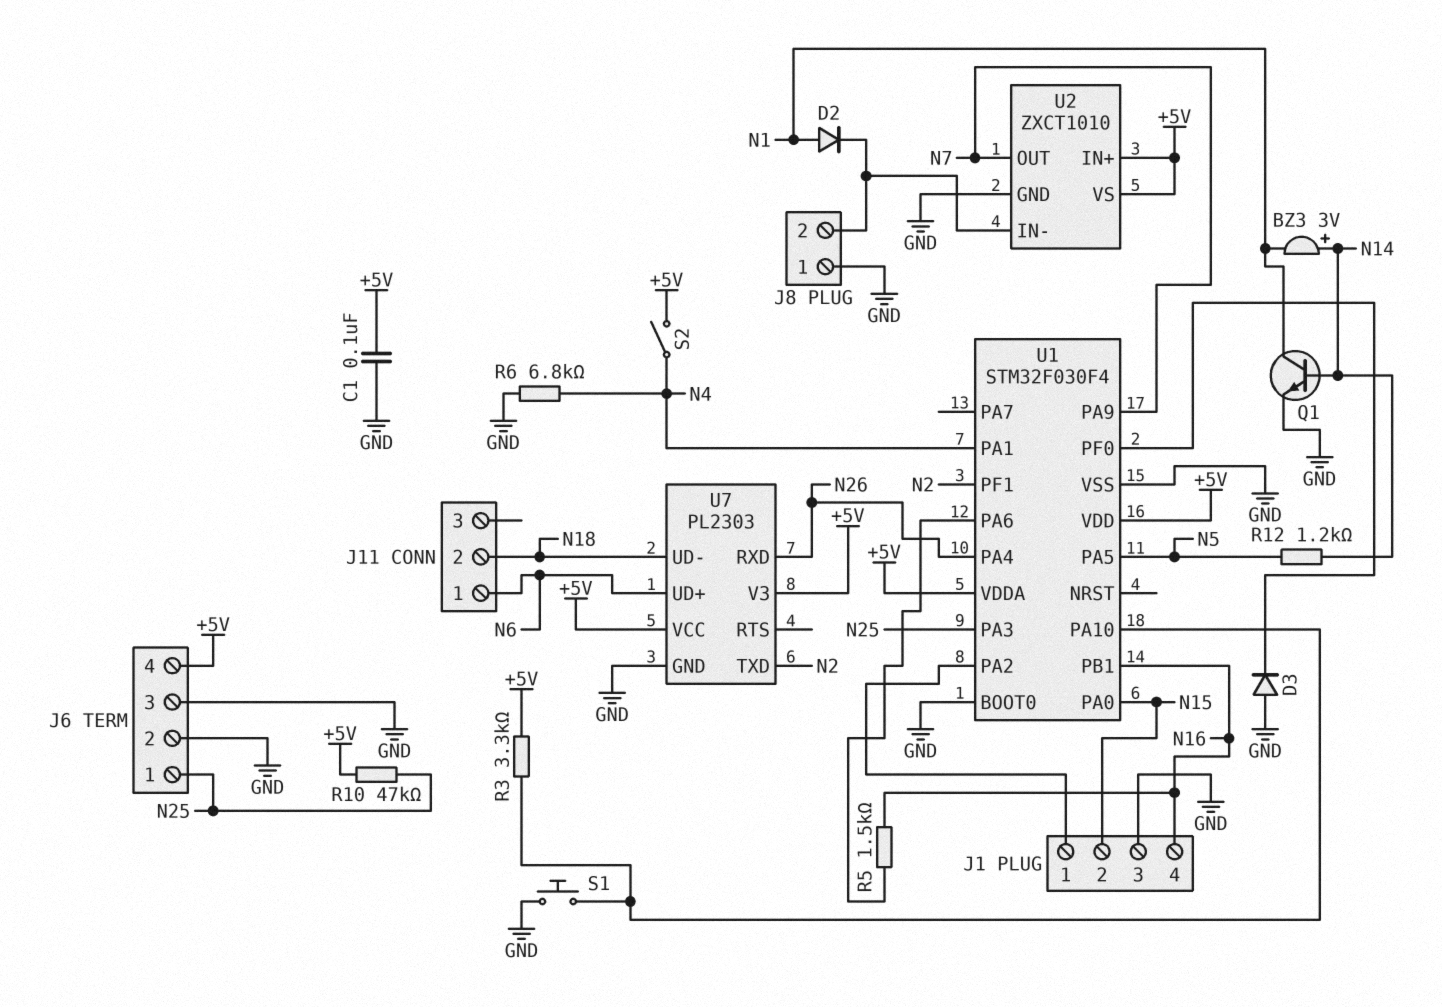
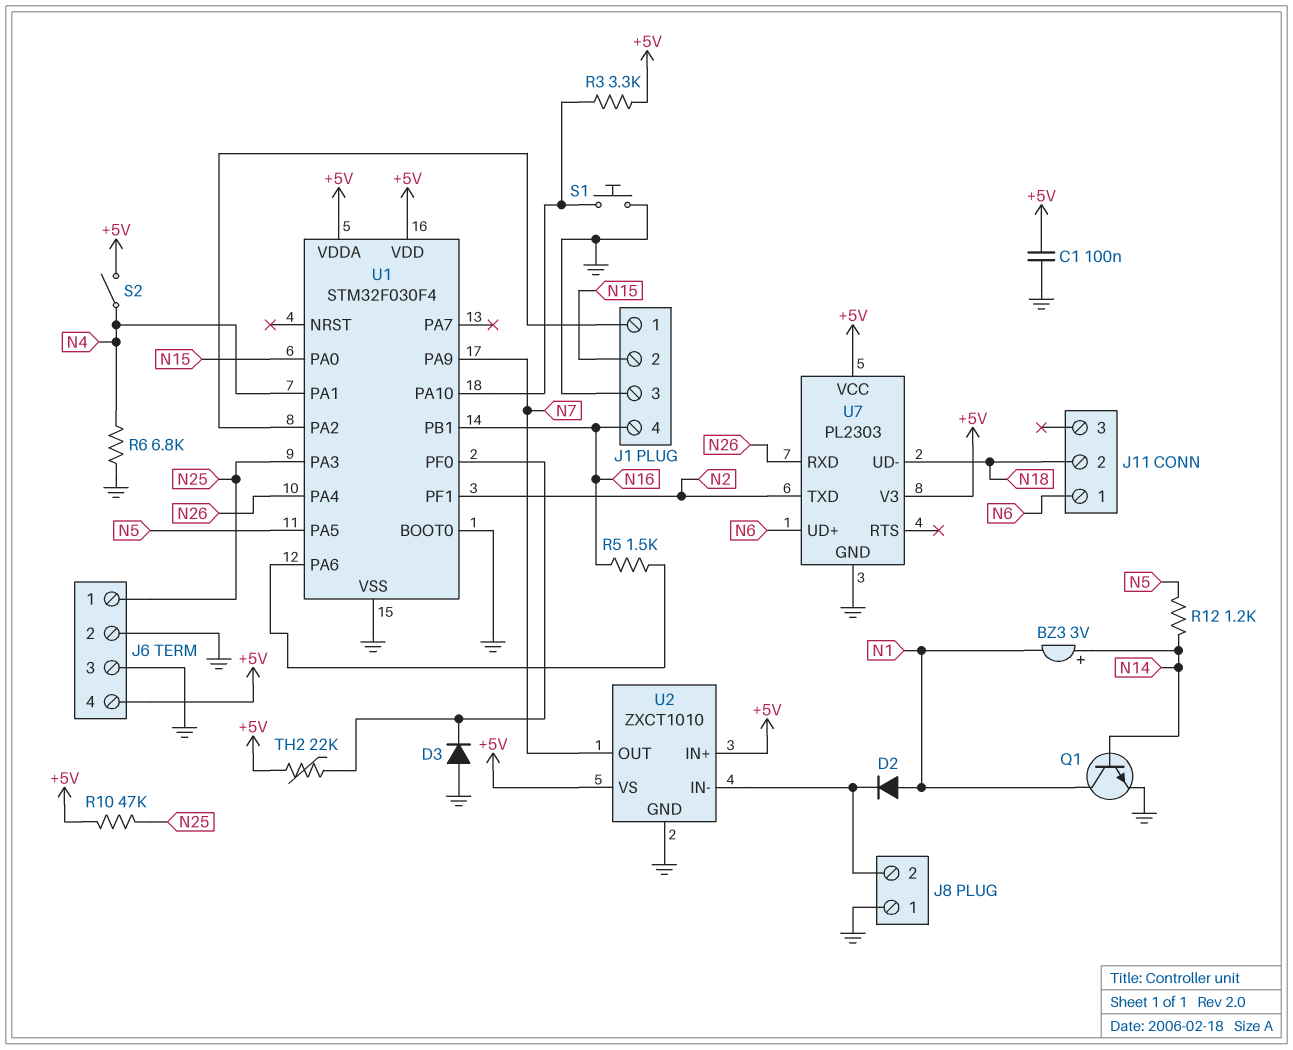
TH2: none -> 22k (+5V, U1/PF0)

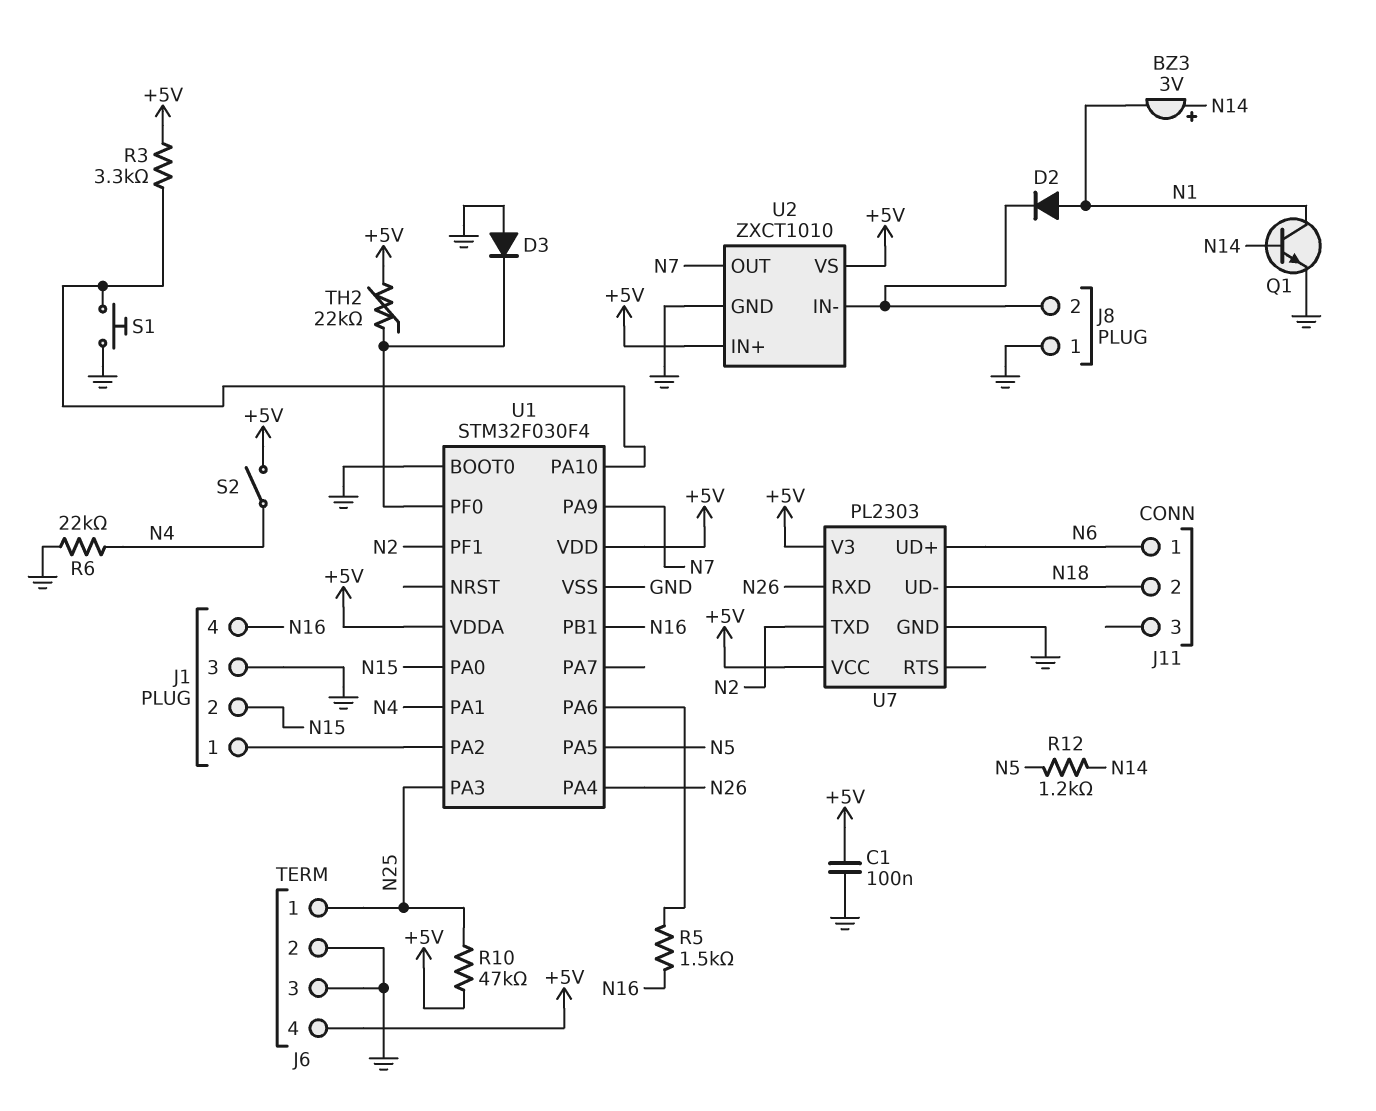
R6: 6.8k (GND, N4) -> 22k (GND, N4)

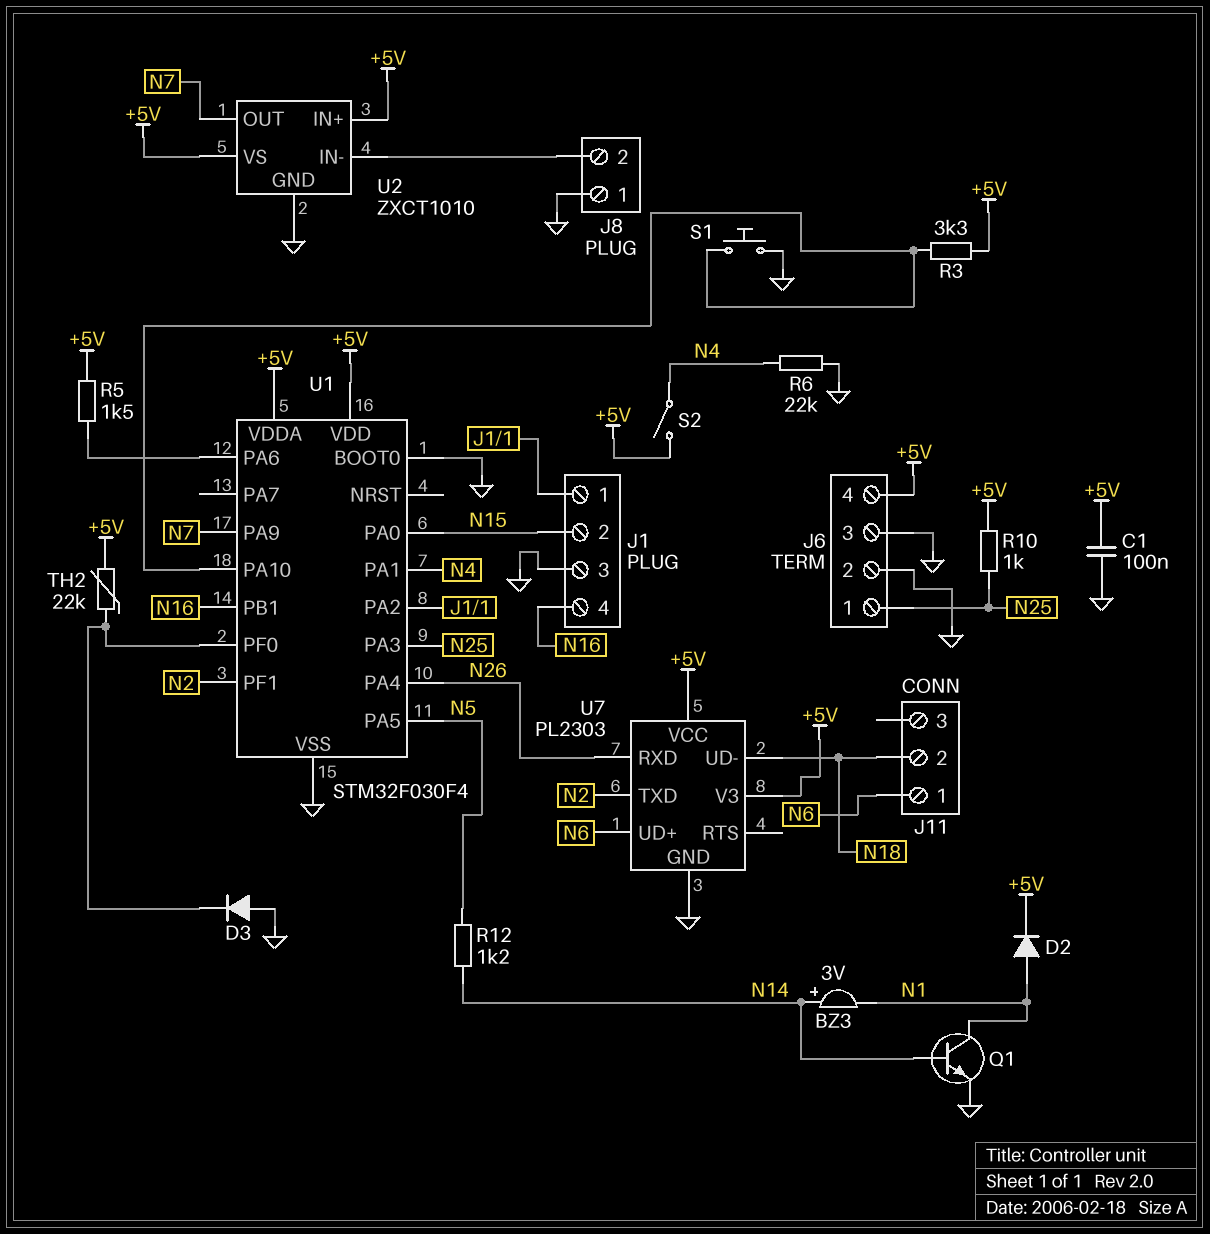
D2: diode (A N1, K J8/2) -> diode (A N1, K +5V)
R5: 1.5k (N16, U1/PA6) -> 1.5k (+5V, U1/PA6)
R10: 47k (+5V, N25) -> 1k (+5V, N25)

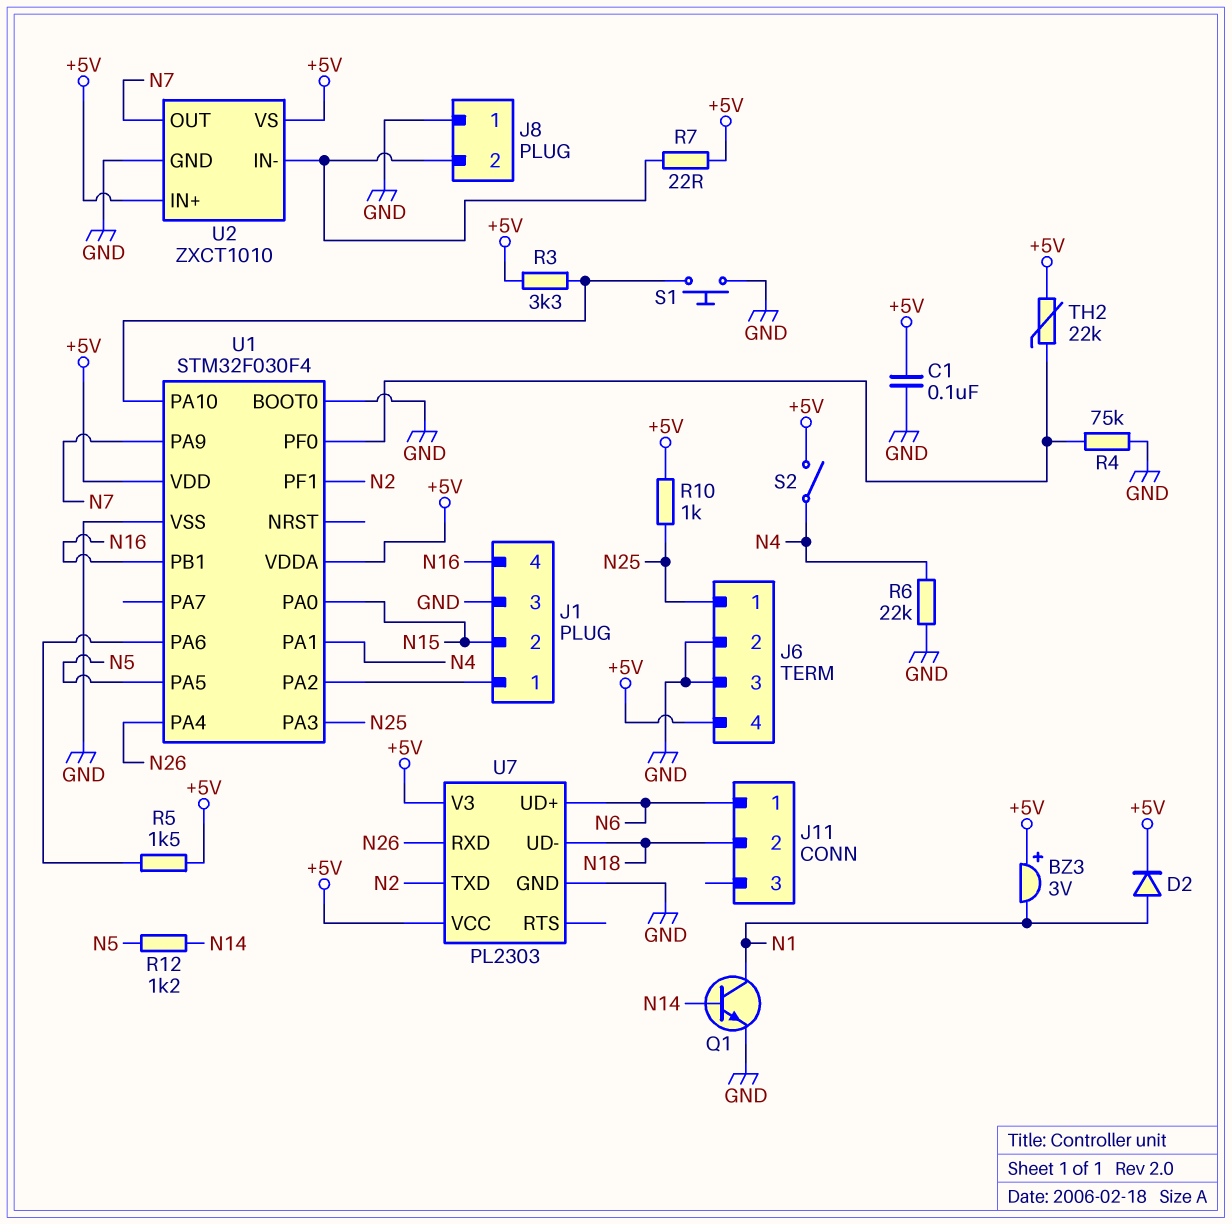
BZ3: buzzer 3V (plus N14, minus N1) -> buzzer 3V (plus +5V, minus N1)
D3: diode (A GND, K U1/PF0) -> none
R4: none -> 75k (GND, U1/PF0)
R7: none -> 22 (+5V, J8/2)

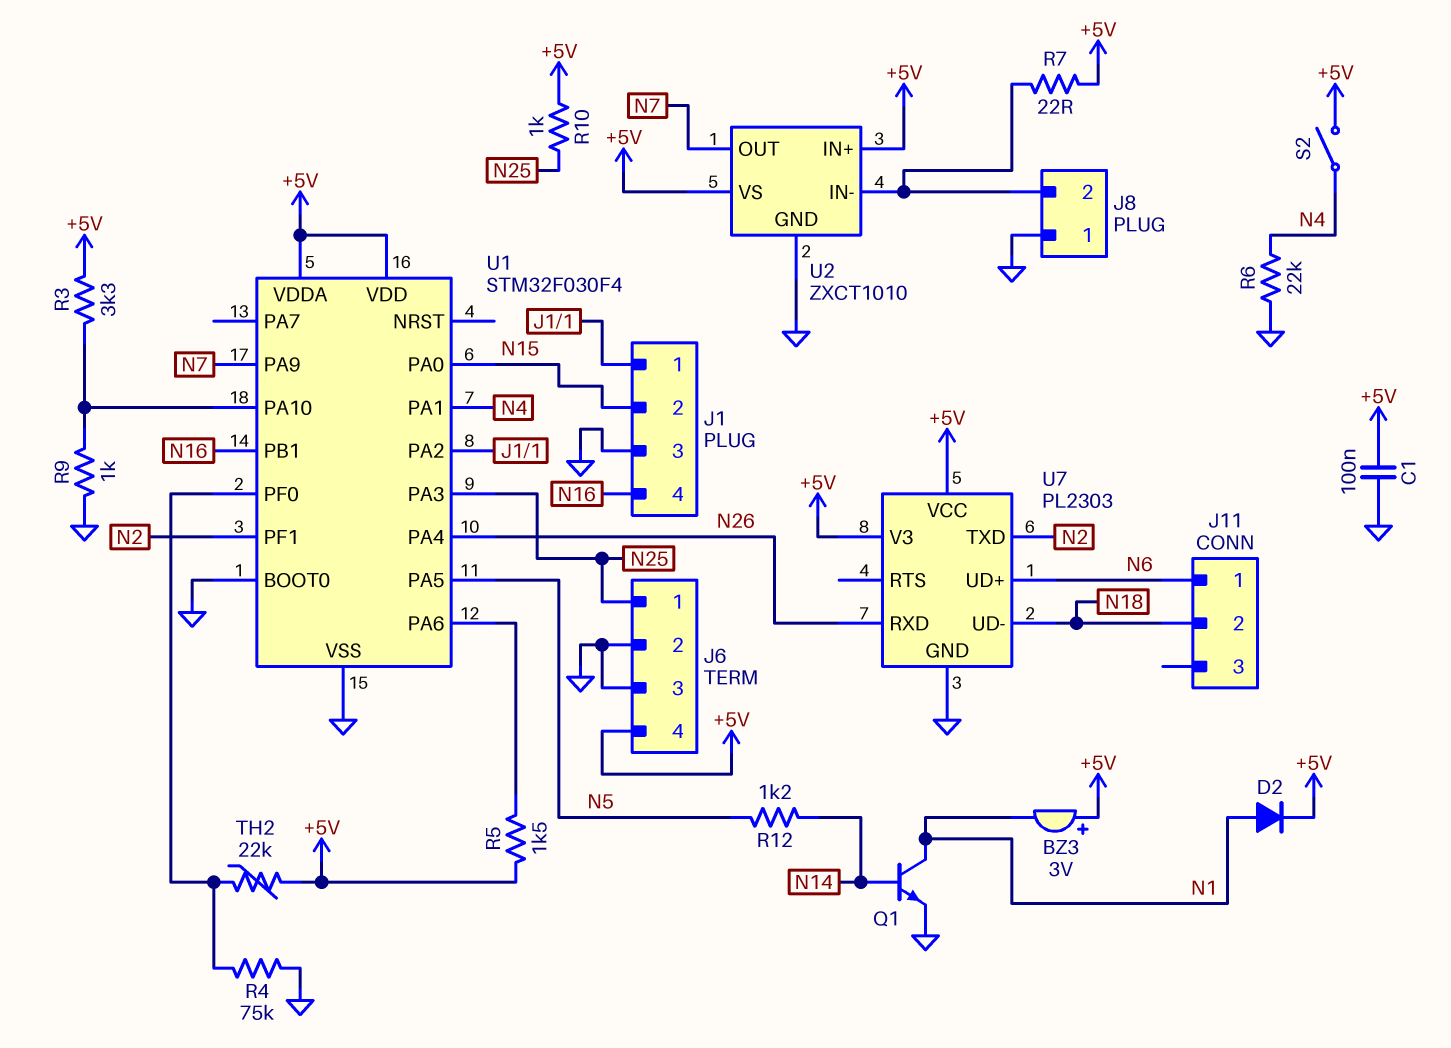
R9: none -> 1k (GND, U1/PA10)
S1: button (GND, U1/PA10) -> none

